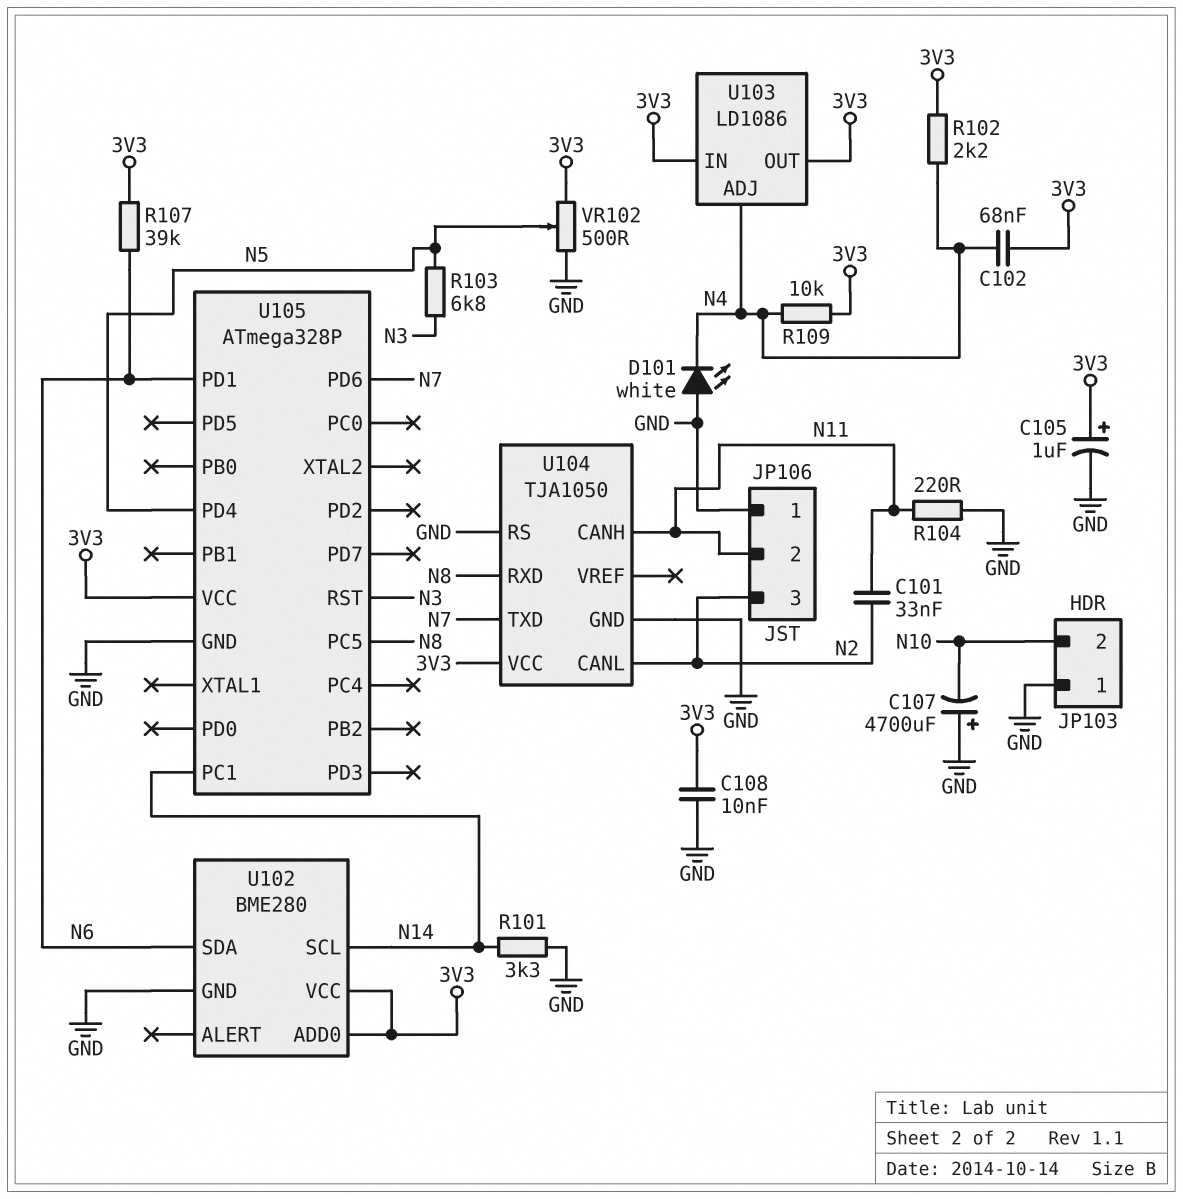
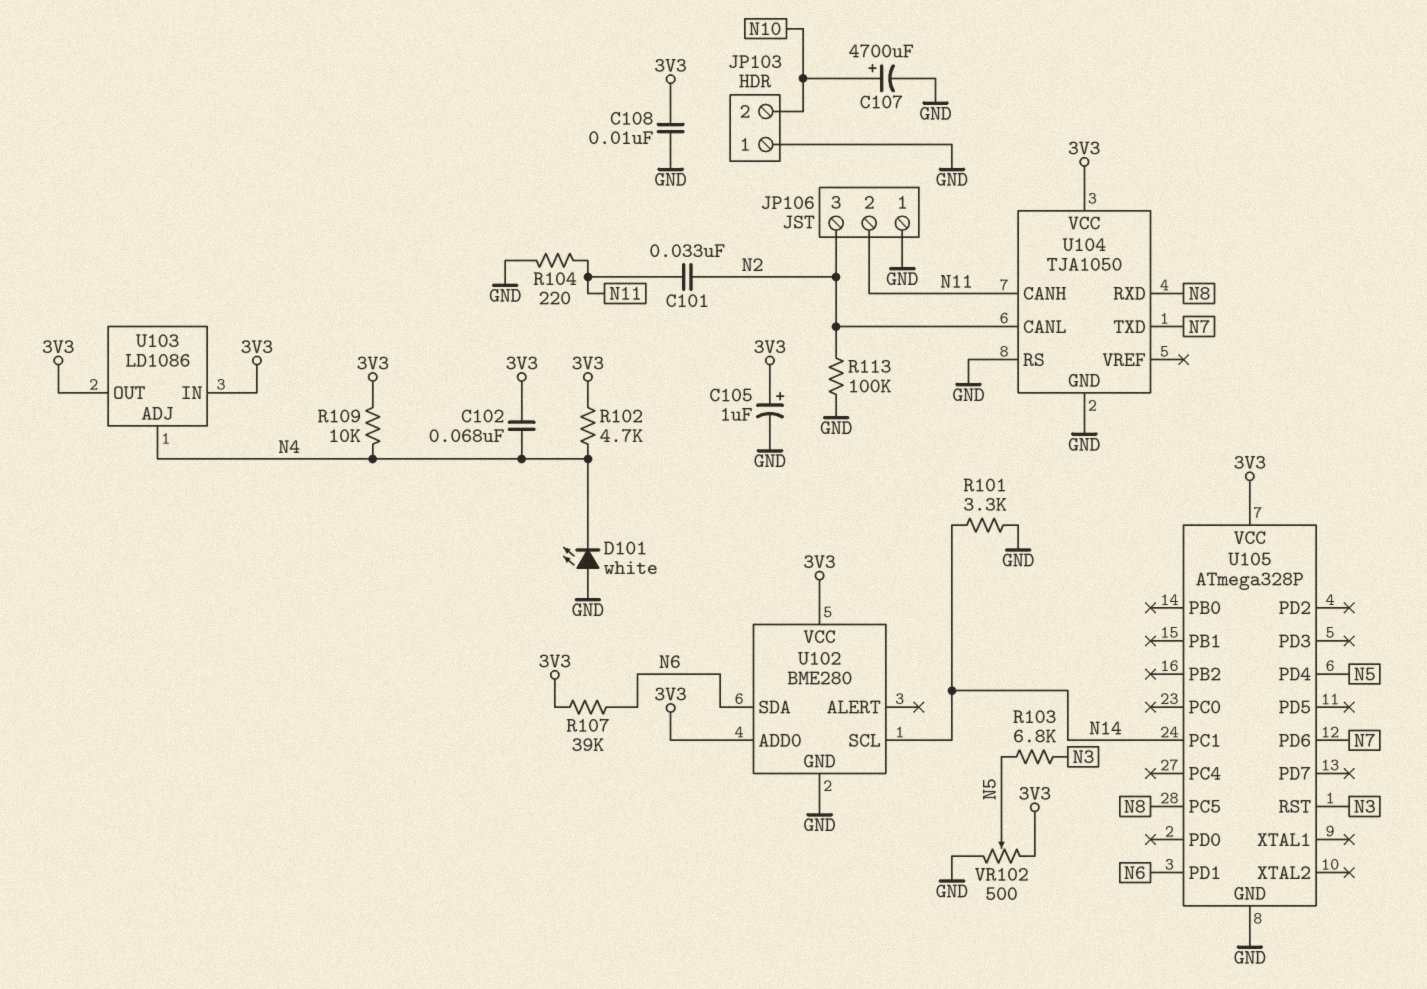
C107: 4700uF (plus GND, minus N10) -> 4700uF (plus N10, minus GND)
R102: 2.2k (3V3, N4) -> 4.7k (3V3, N4)
R113: none -> 100k (GND, N2)

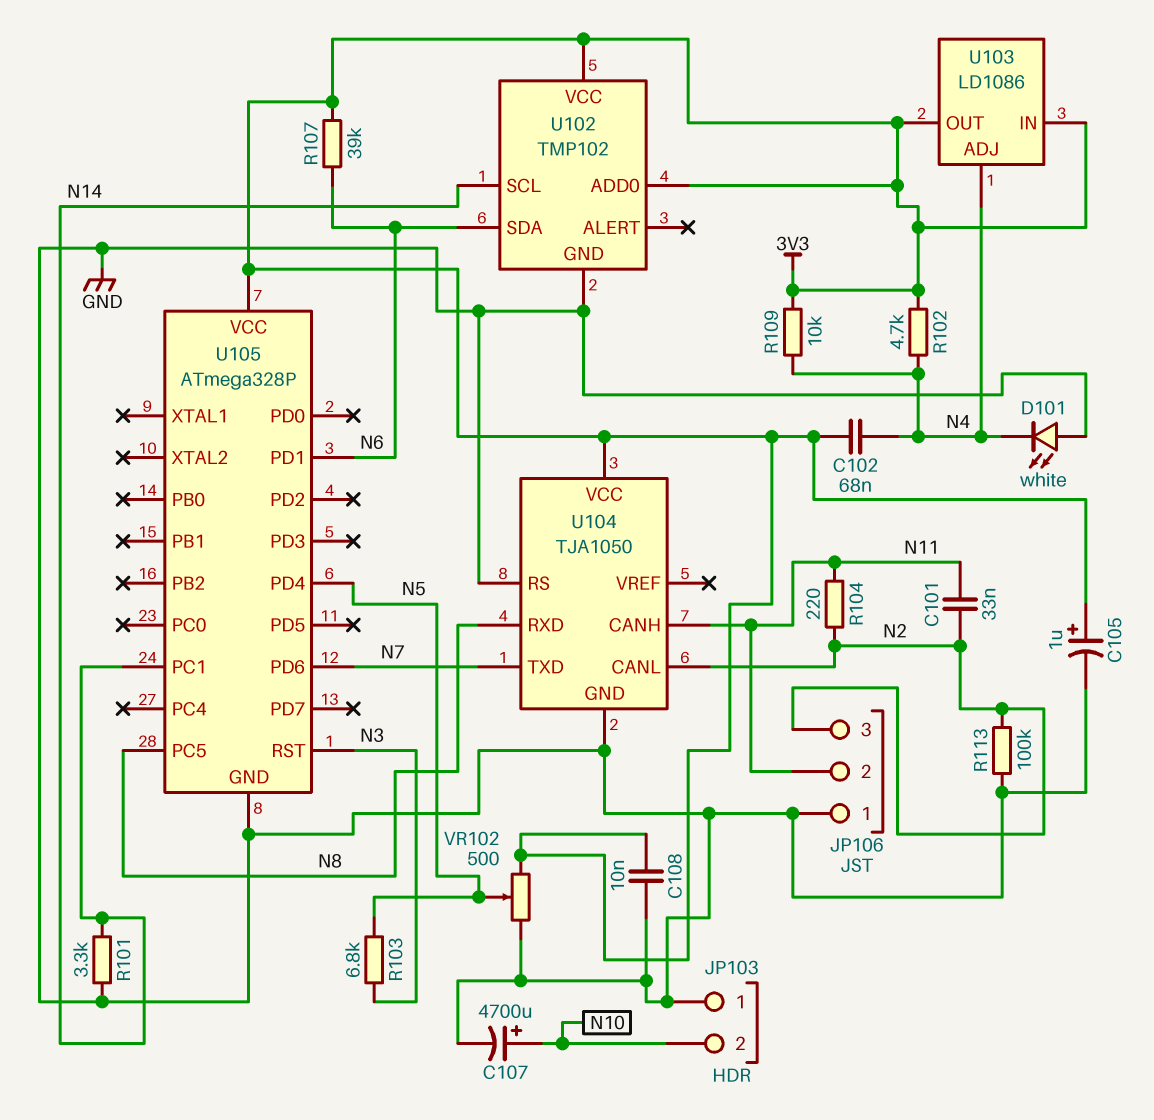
R104: 220 (GND, N11) -> 220 (N2, N11)
U102: BME280 -> TMP102

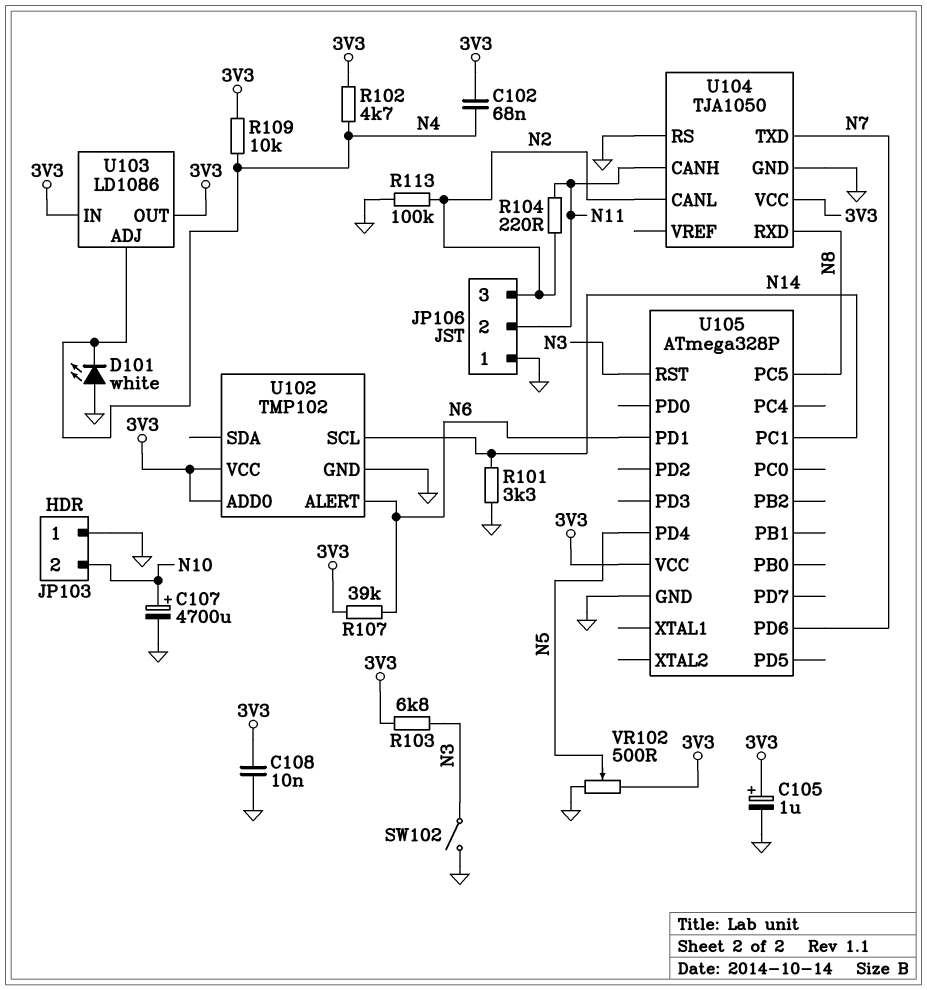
C101: 33nF (N2, N11) -> none
R103: 6.8k (N3, N5) -> 6.8k (3V3, N3)
SW102: none -> switch (GND, N3)
U102 pin ALERT: none -> N6
U102 pin SDA: N6 -> none

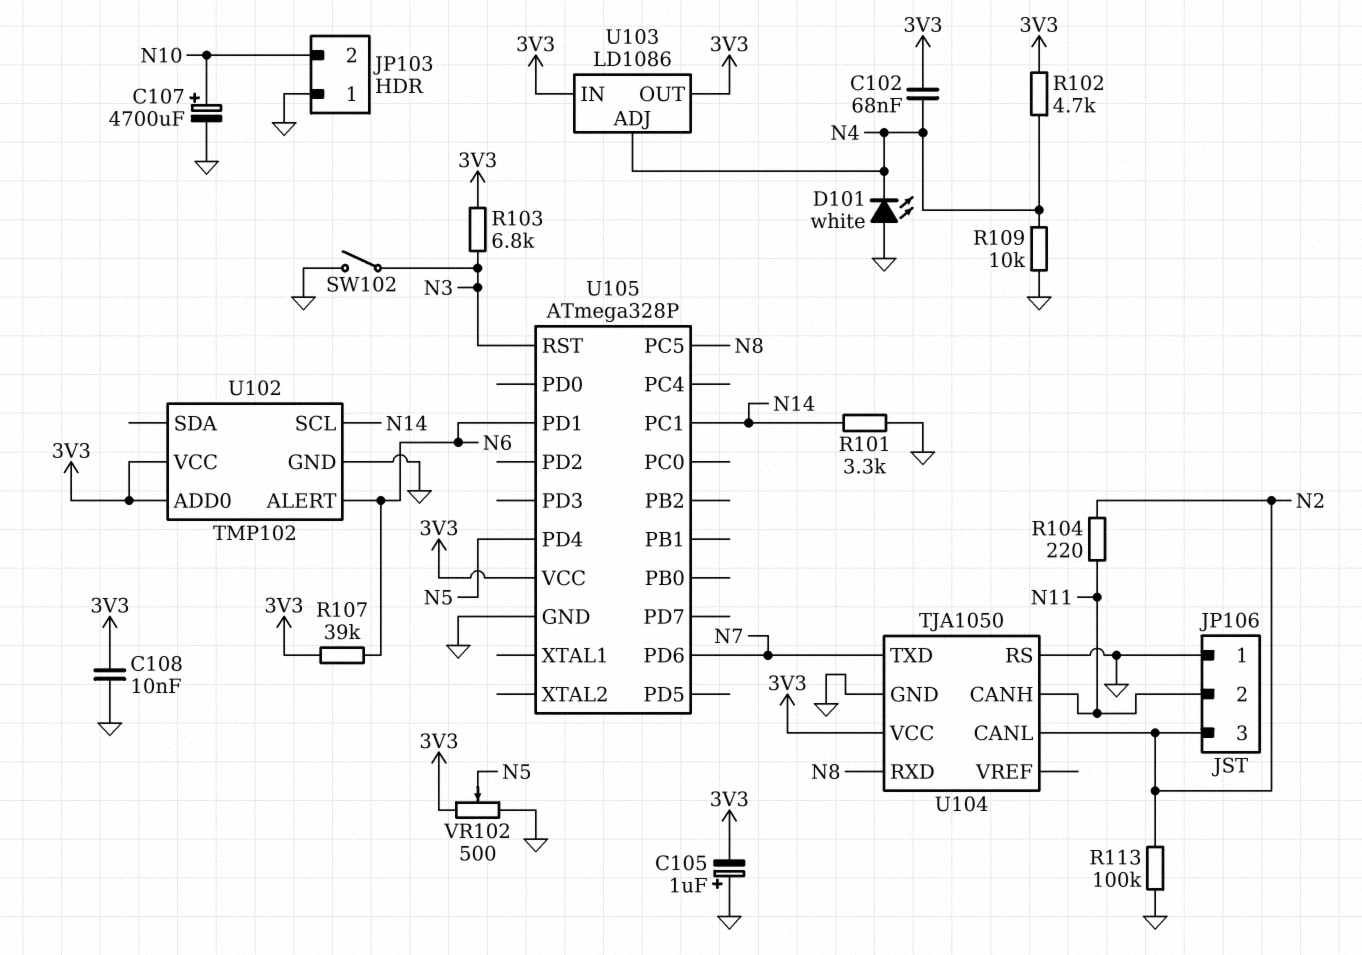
C105: 1uF (plus 3V3, minus GND) -> 1uF (plus GND, minus 3V3)
R109: 10k (3V3, N4) -> 10k (GND, N4)

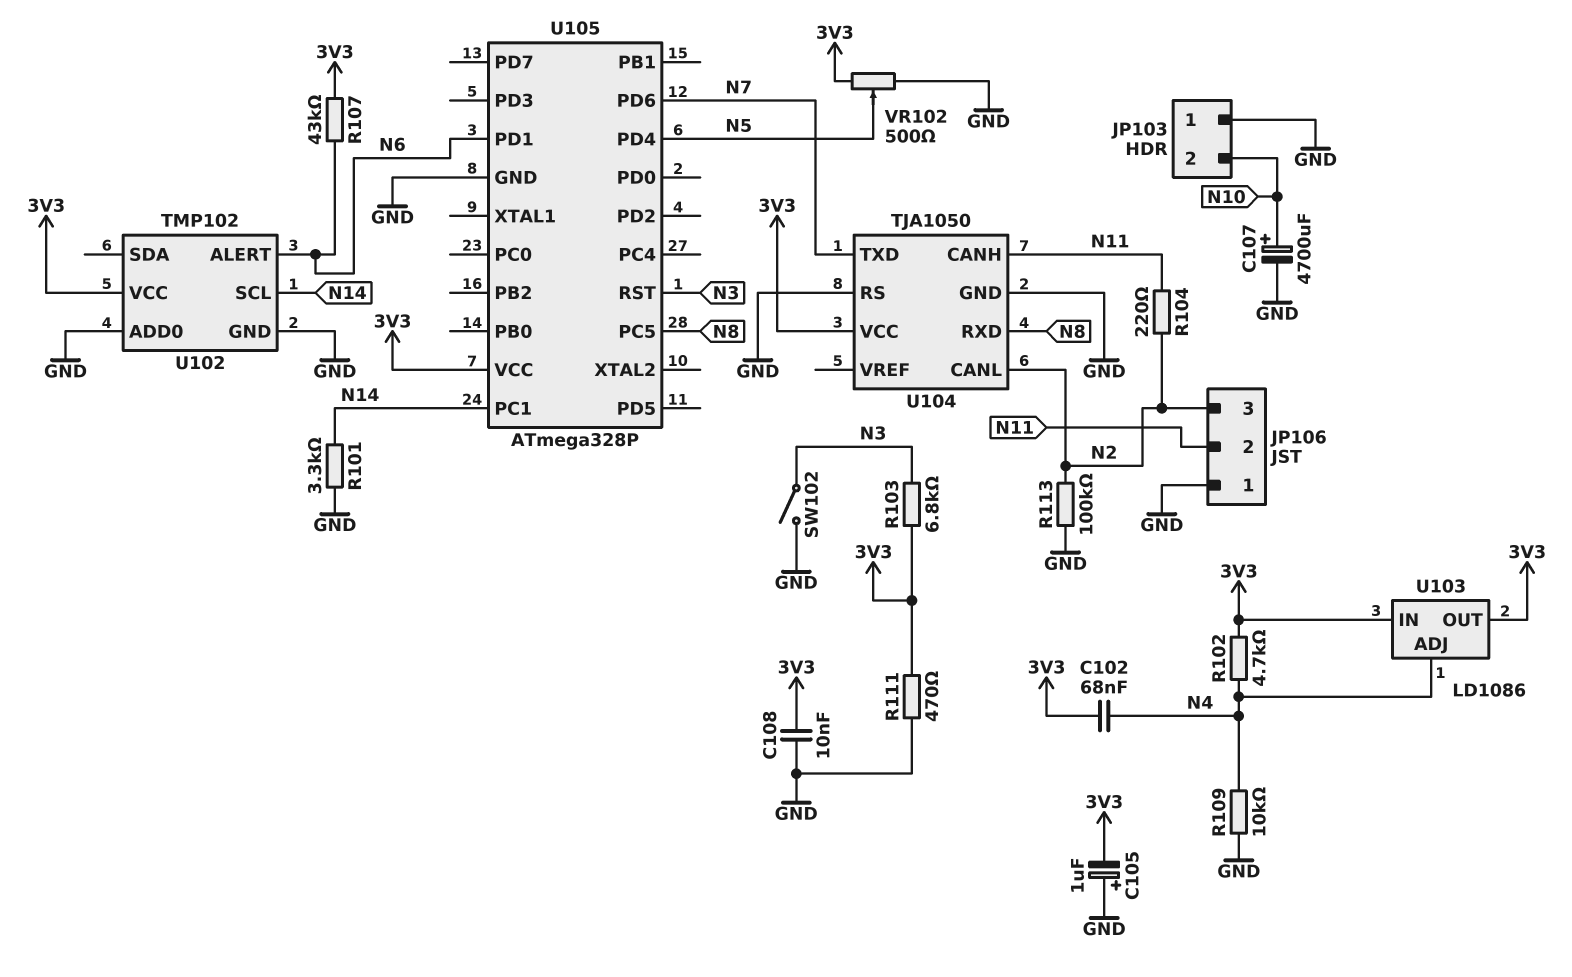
D101: LED white (A GND, K N4) -> none
R107: 39k (3V3, N6) -> 43k (3V3, N6)
R111: none -> 470 (3V3, GND)
U102 pin ADD0: 3V3 -> GND

